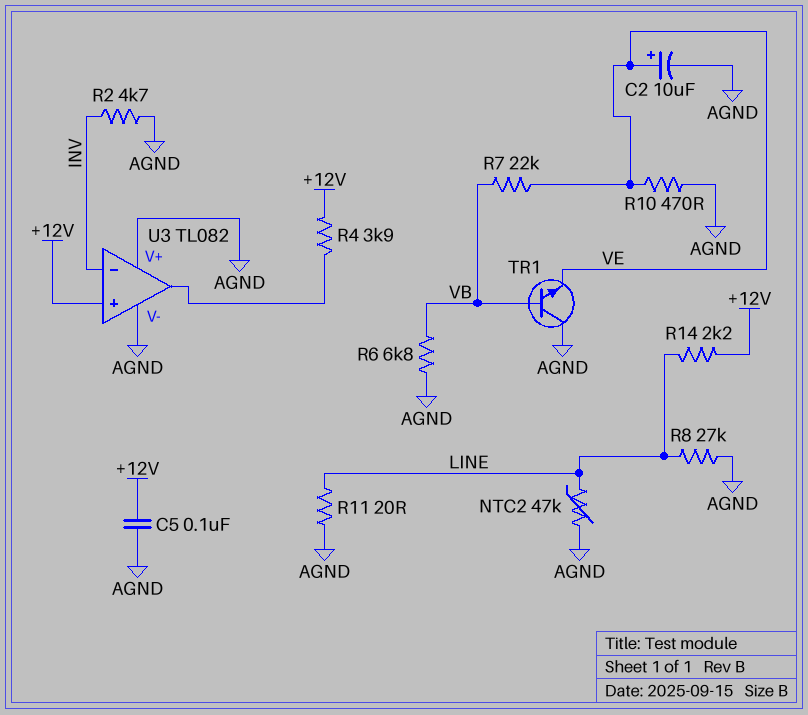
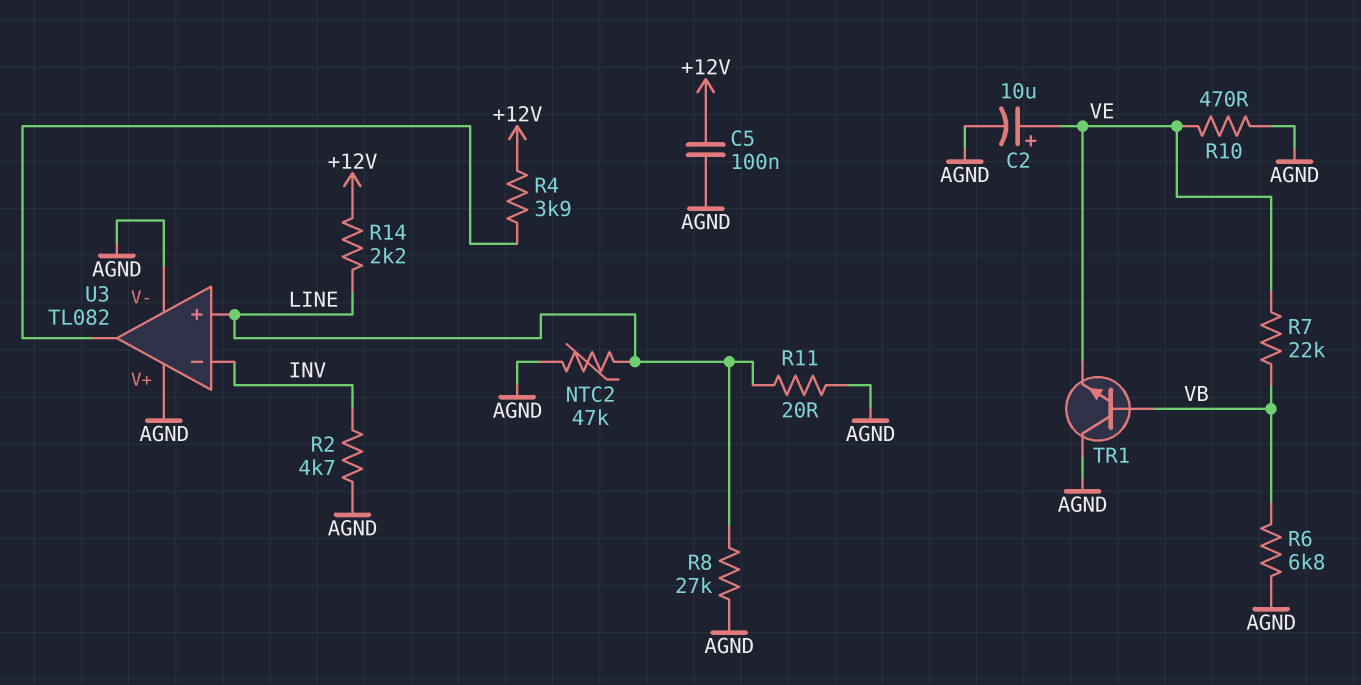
U3 pin in+: +12V -> LINE

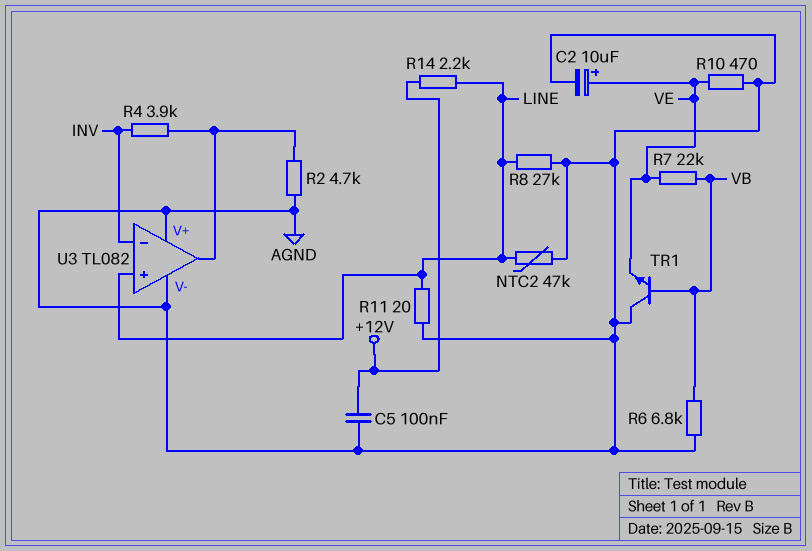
R2: 4.7k (AGND, INV) -> 4.7k (AGND, U3/out)
R4: 3.9k (+12V, U3/out) -> 3.9k (INV, U3/out)

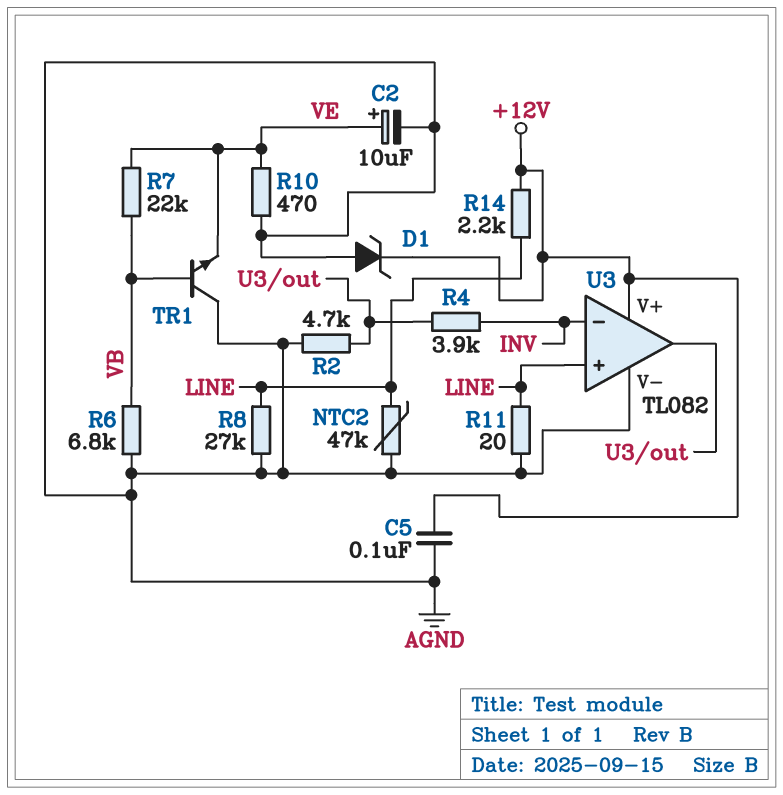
D1: none -> zener (A AGND, K +12V)
U3 pin V+: AGND -> +12V

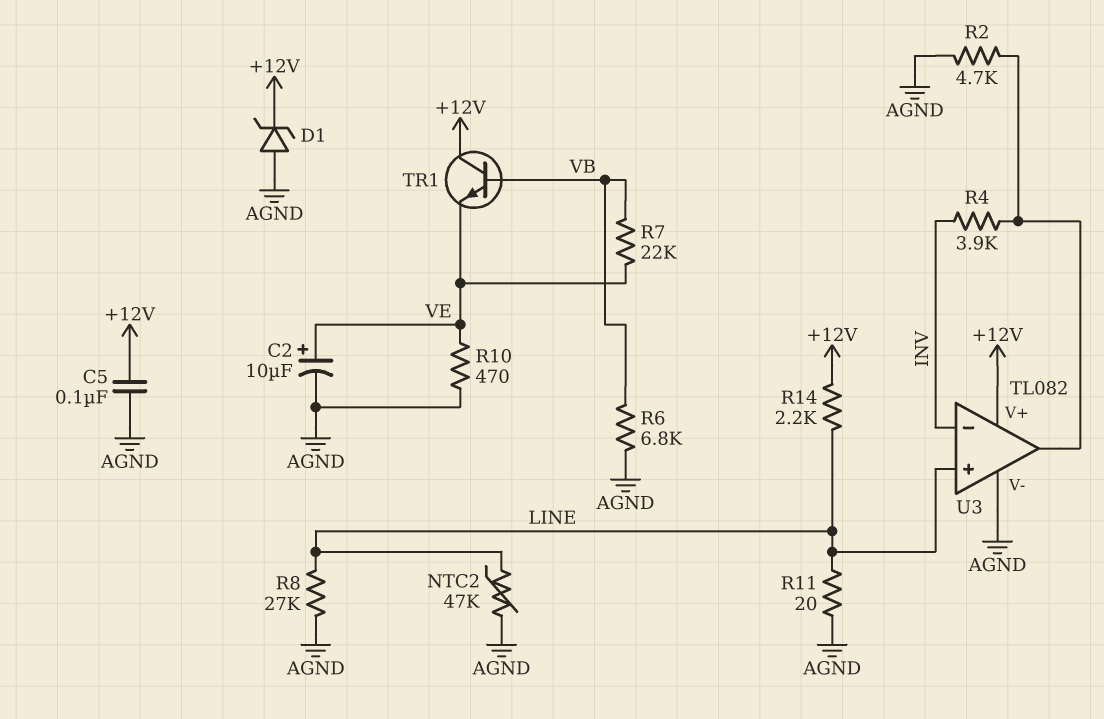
TR1: NPN (B VB, C AGND, E VE) -> NPN (B VB, C +12V, E VE)

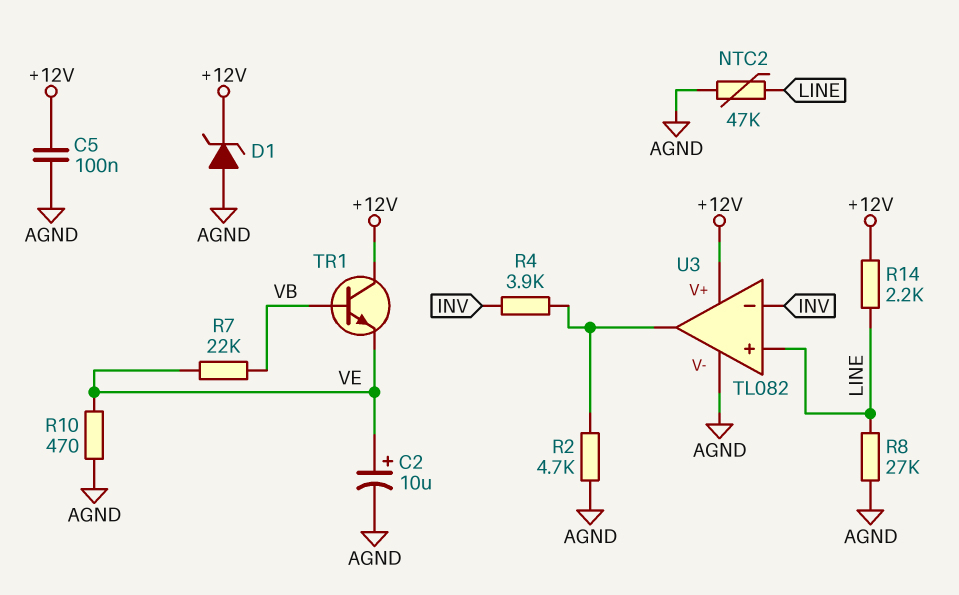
R6: 6.8k (AGND, VB) -> none
R11: 20 (AGND, LINE) -> none

